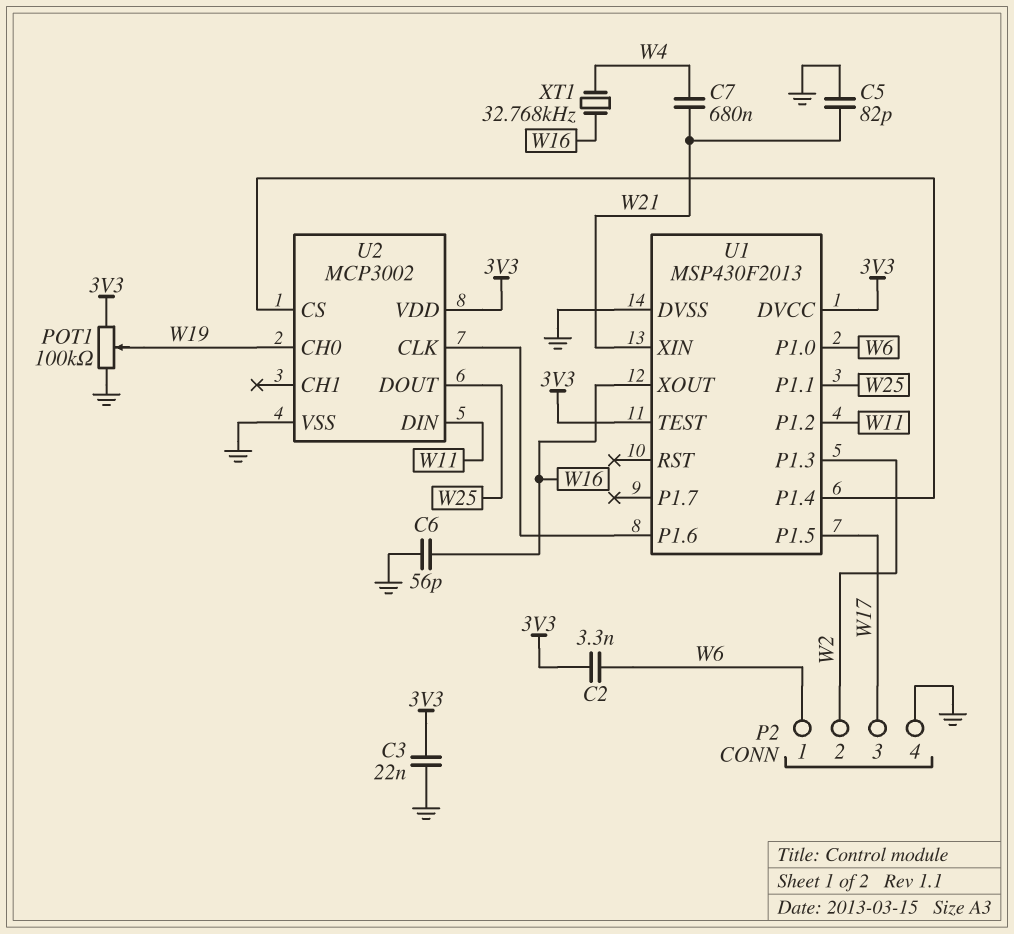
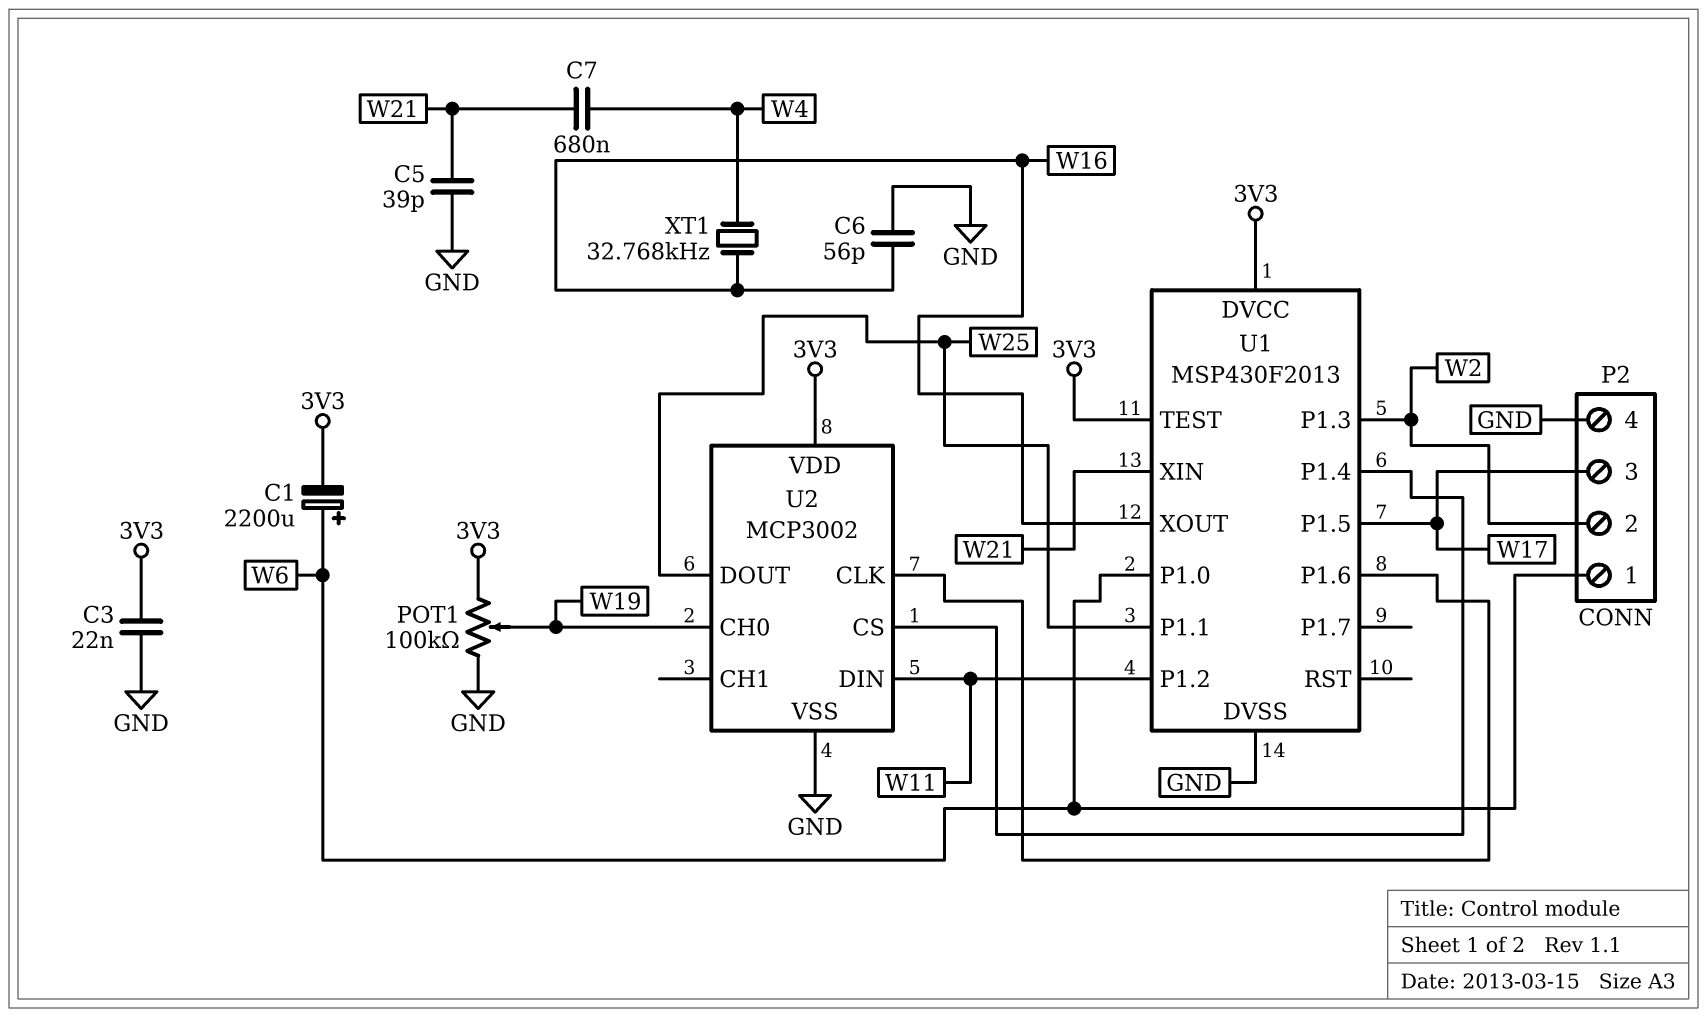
C1: none -> 2200uF (plus W6, minus 3V3)
C2: 3.3nF (3V3, W6) -> none
C5: 82pF (GND, W21) -> 39pF (GND, W21)

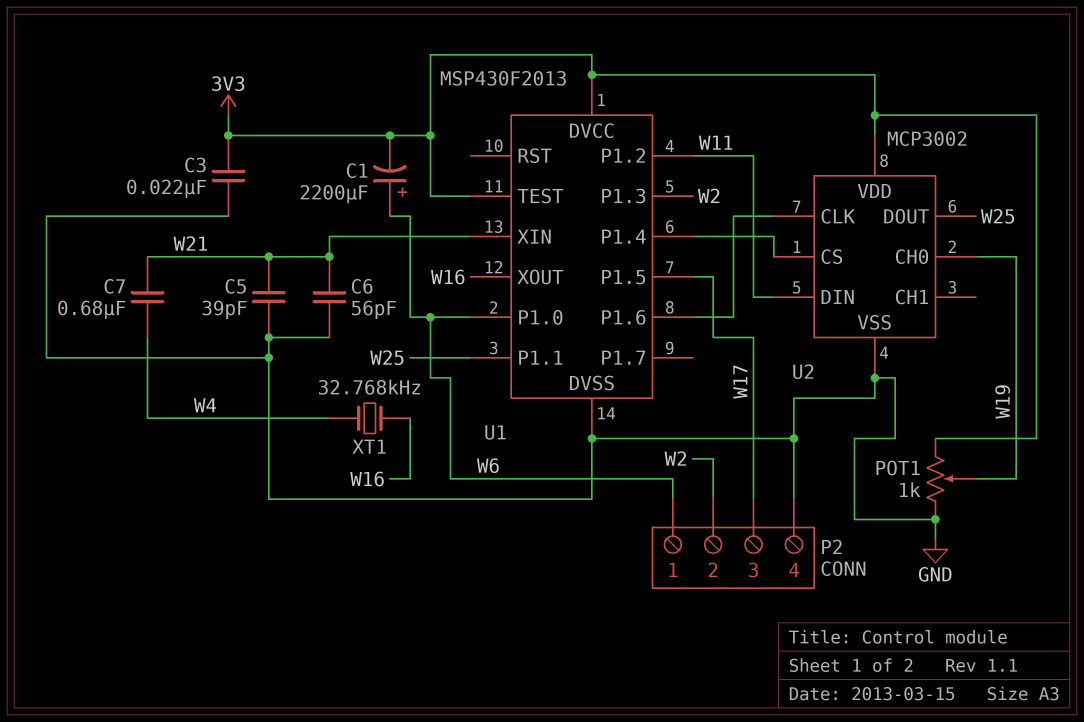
C6: 56pF (GND, W16) -> 56pF (GND, W21)
POT1: 100k (3V3, GND, wiper W19) -> 1k (3V3, GND, wiper W19)

